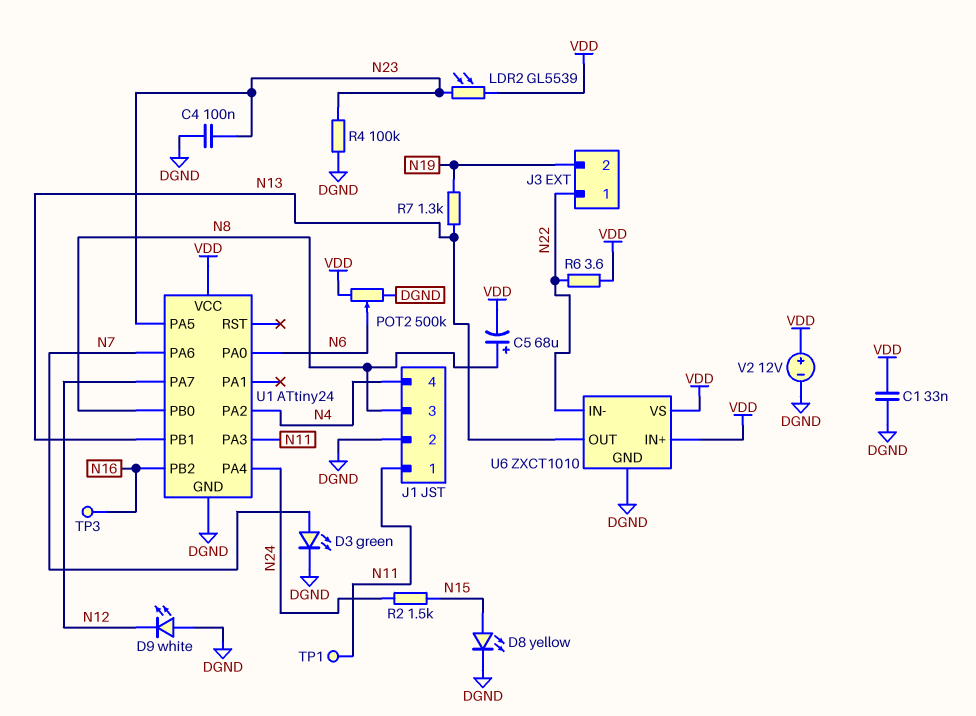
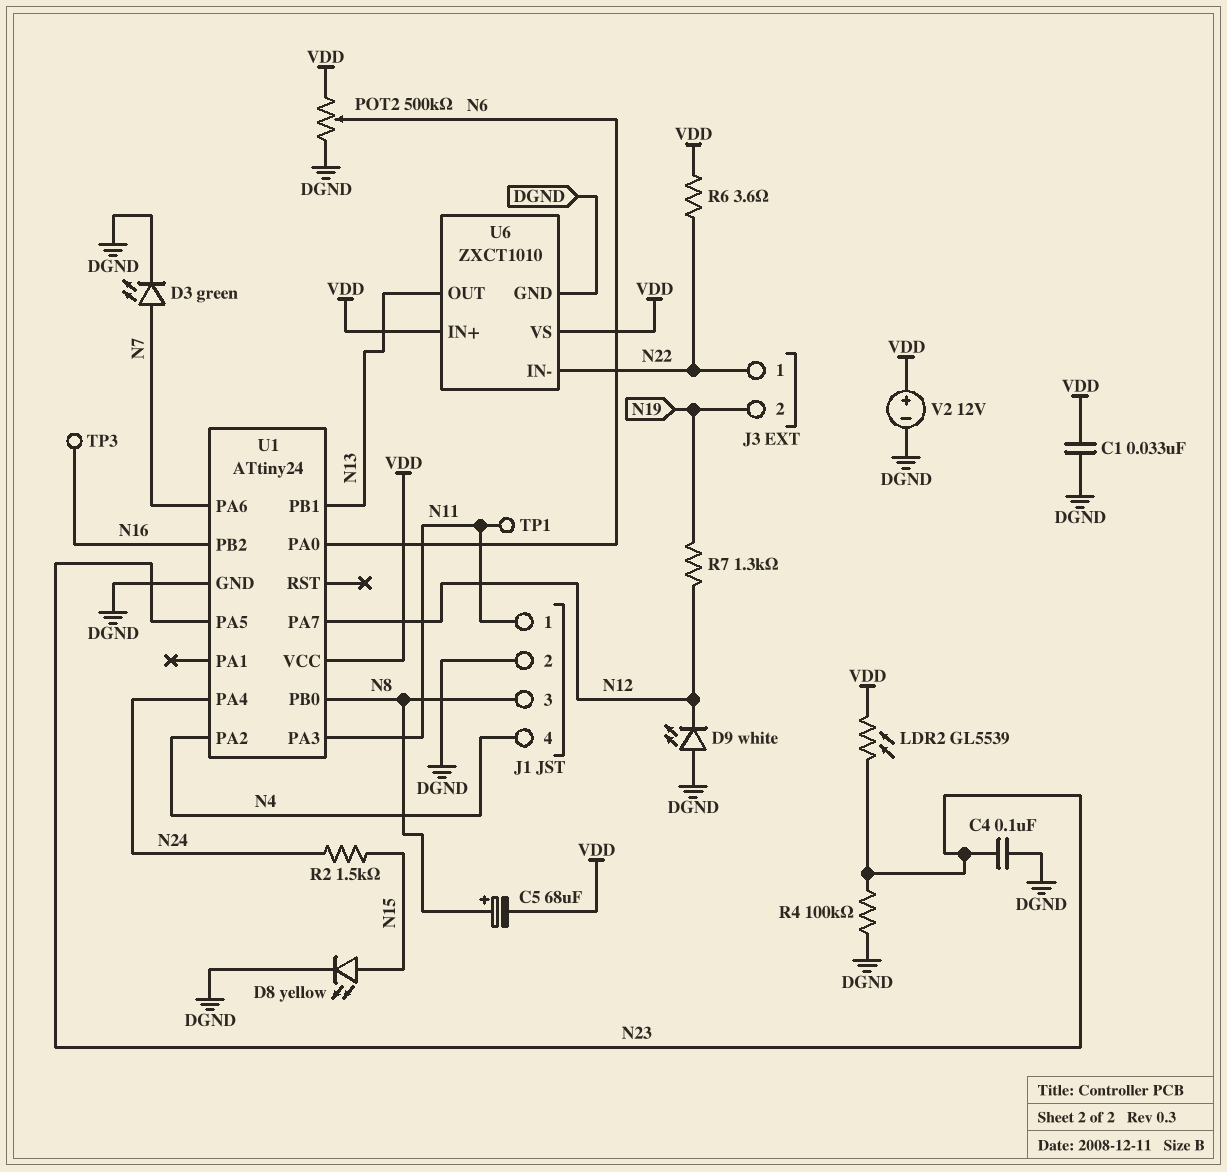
R7: 1.3k (N13, N19) -> 1.3k (N12, N19)

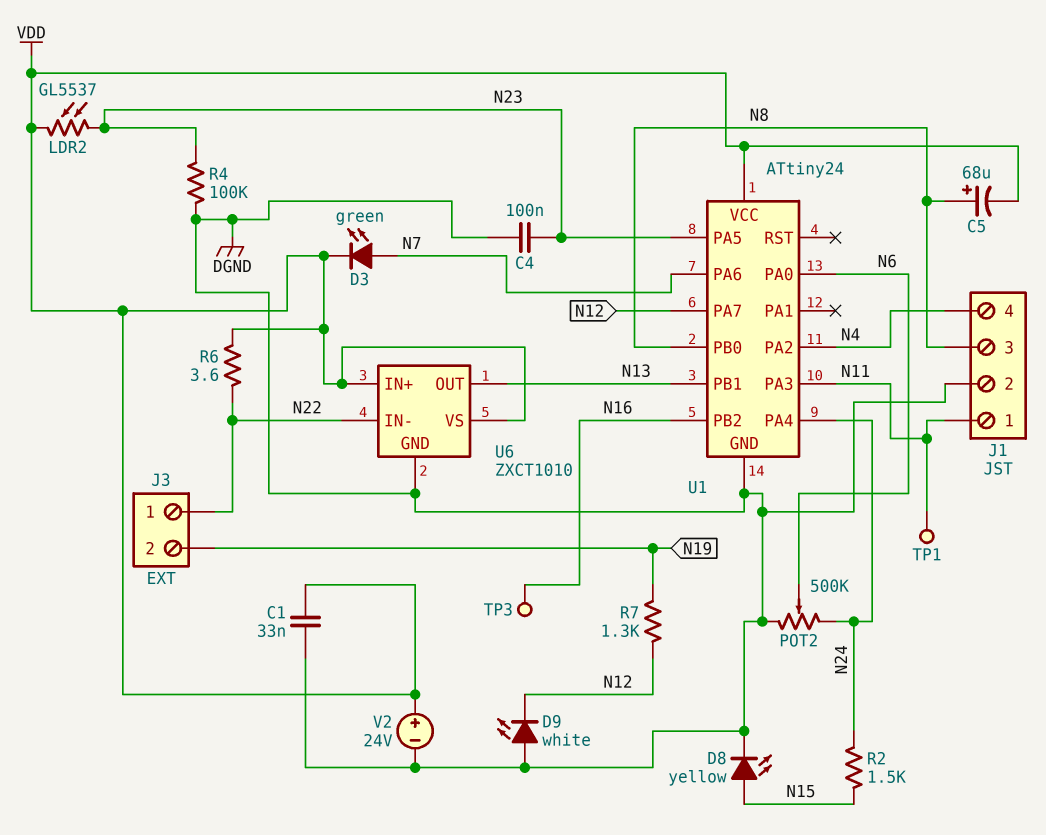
D3: LED green (A N7, K DGND) -> LED green (A N7, K VDD)
LDR2: GL5539 (N23, VDD) -> GL5537 (N23, VDD)
POT2: 500k (DGND, VDD, wiper N6) -> 500k (DGND, N24, wiper N6)
V2: 12V (plus VDD, minus DGND) -> 24V (plus VDD, minus DGND)

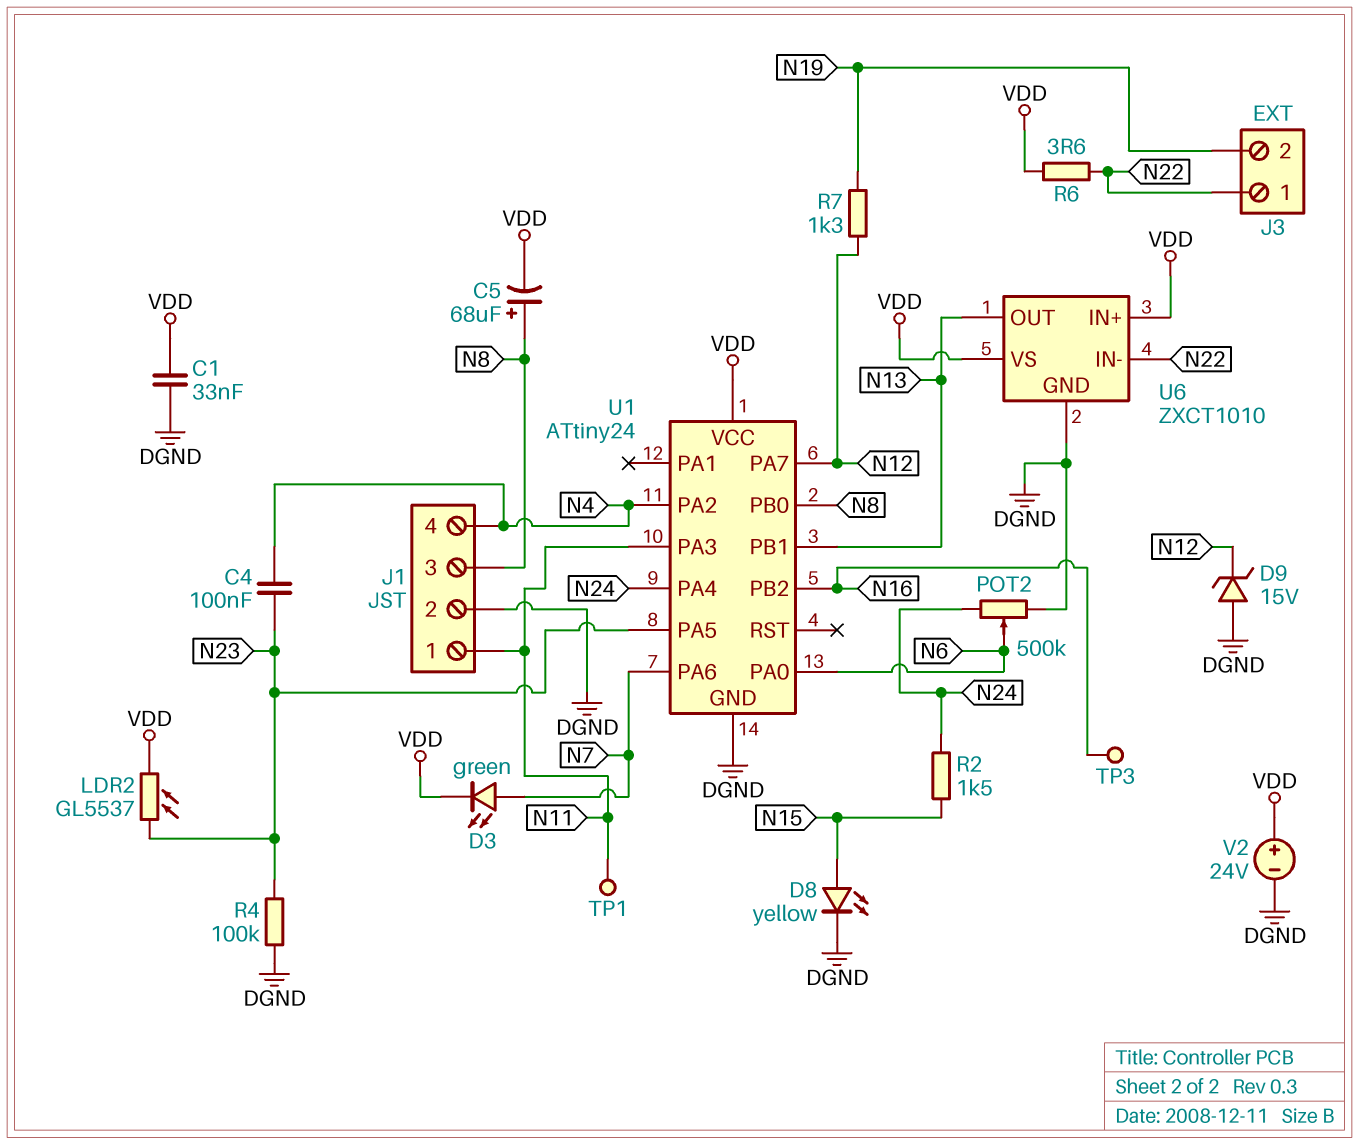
C4: 100nF (DGND, N23) -> 100nF (N4, N23)
D9: LED white (A DGND, K N12) -> zener 15V (A DGND, K N12)

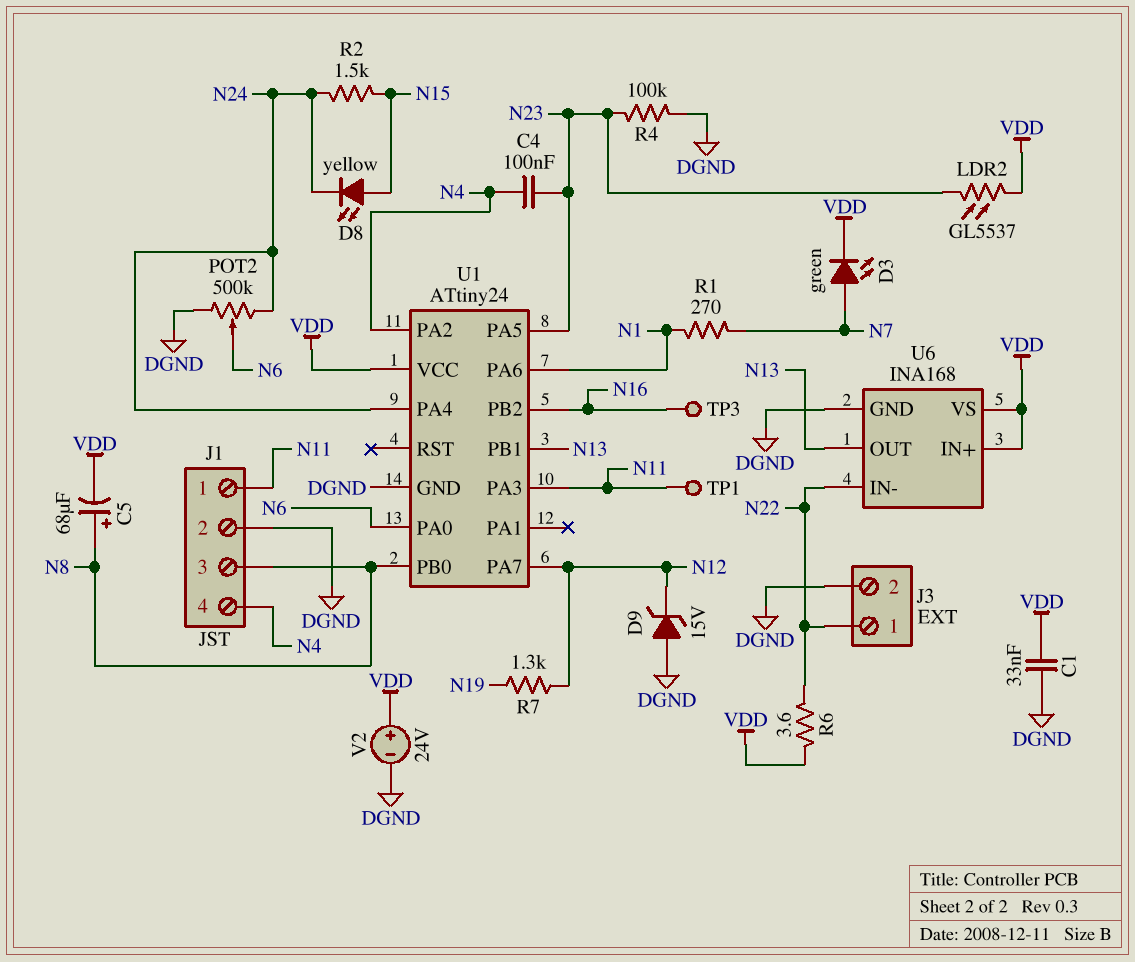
D8: LED yellow (A N15, K DGND) -> LED yellow (A N15, K N24)
J3 pin 2: N19 -> DGND
R1: none -> 270 (N1, N7)
U1 pin PA6: N7 -> N1
U6: ZXCT1010 -> INA168

